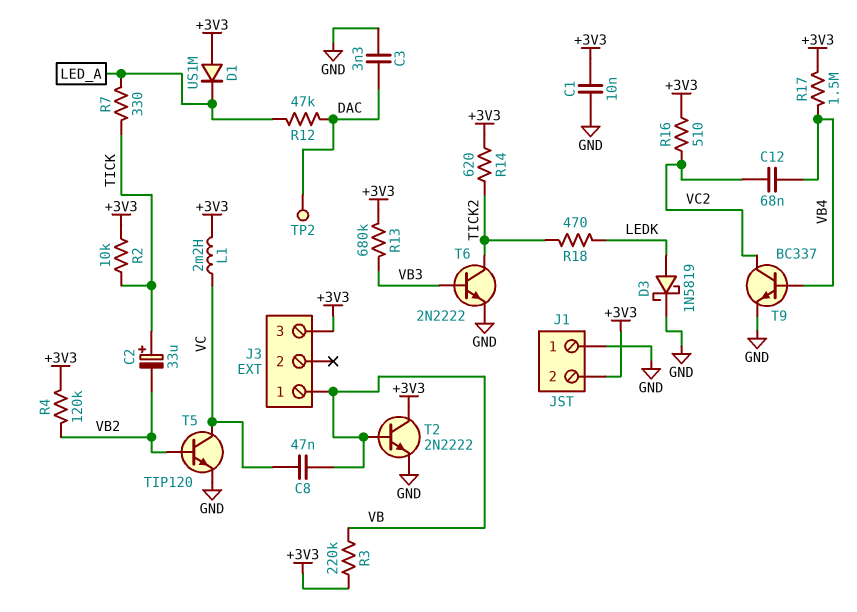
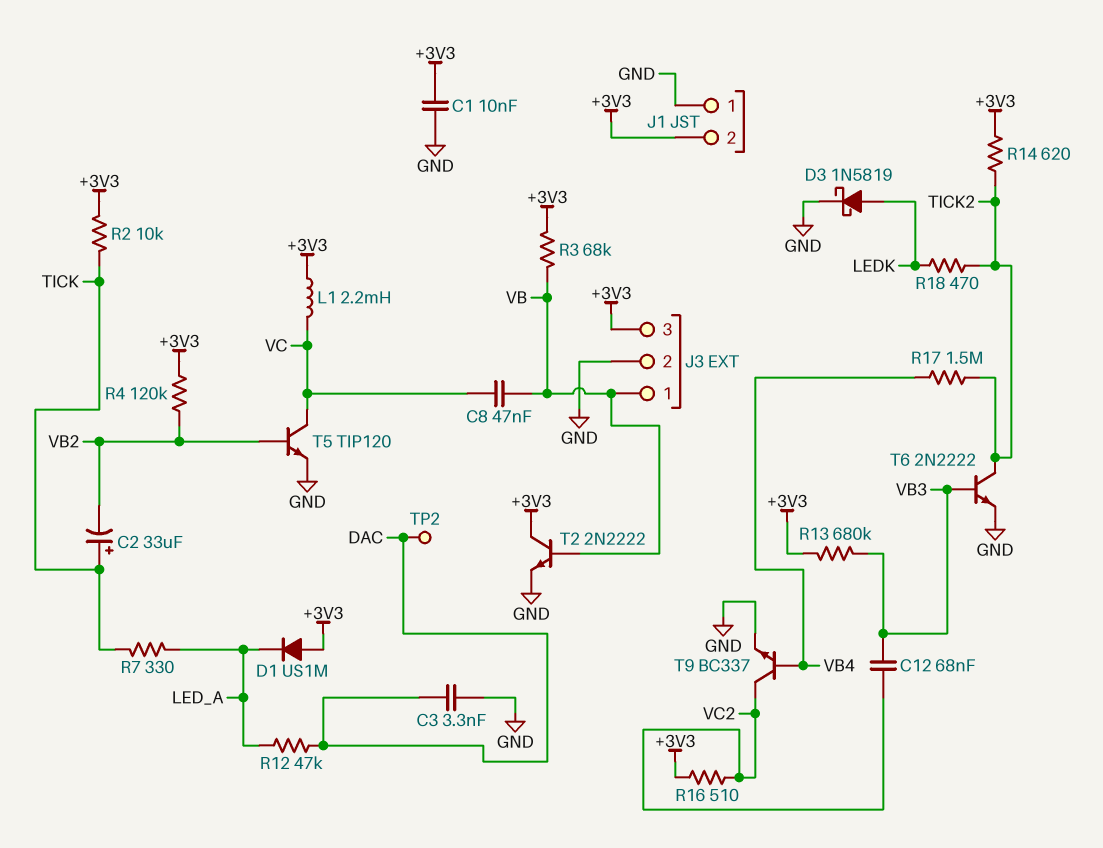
C12: 68nF (VB4, VC2) -> 68nF (VB3, VC2)
J3 pin 2: none -> GND
R3: 220k (+3V3, VB) -> 68k (+3V3, VB)
R17: 1.5M (+3V3, VB4) -> 1.5M (TICK2, VB4)

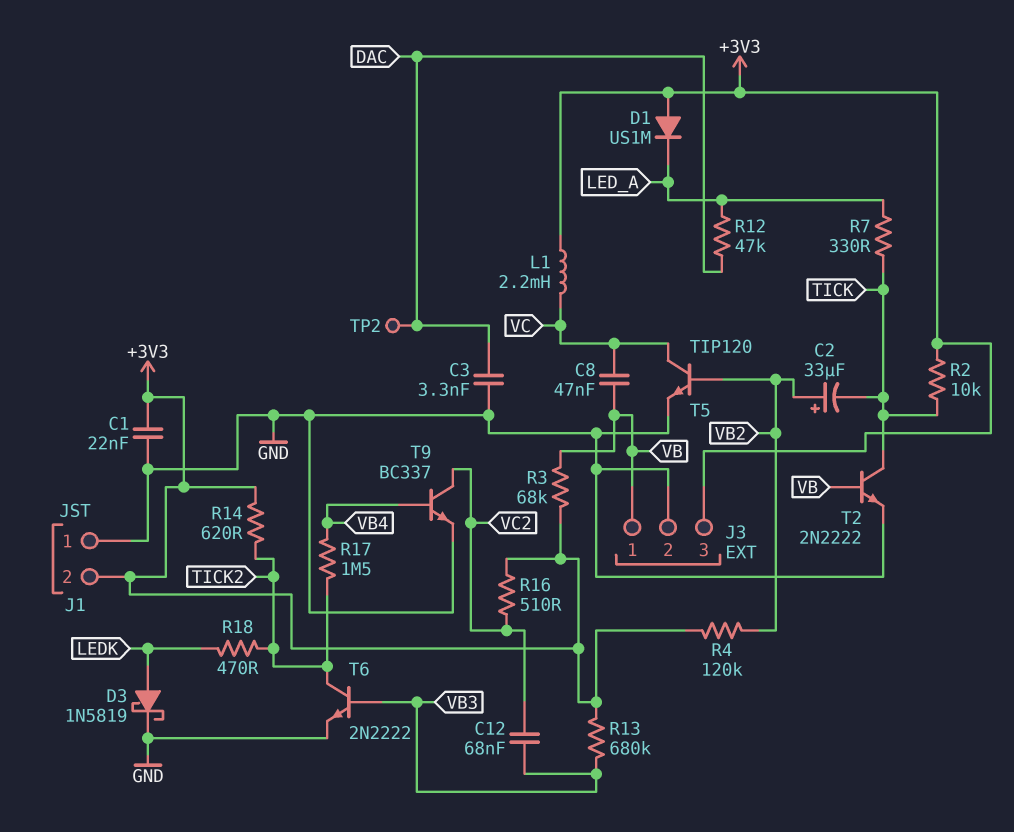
C1: 10nF (+3V3, GND) -> 22nF (+3V3, GND)
C2: 33uF (plus TICK, minus VB2) -> 33uF (plus VB2, minus TICK)
T2: NPN 2N2222 (B VB, C +3V3, E GND) -> NPN 2N2222 (B VB, C TICK, E GND)

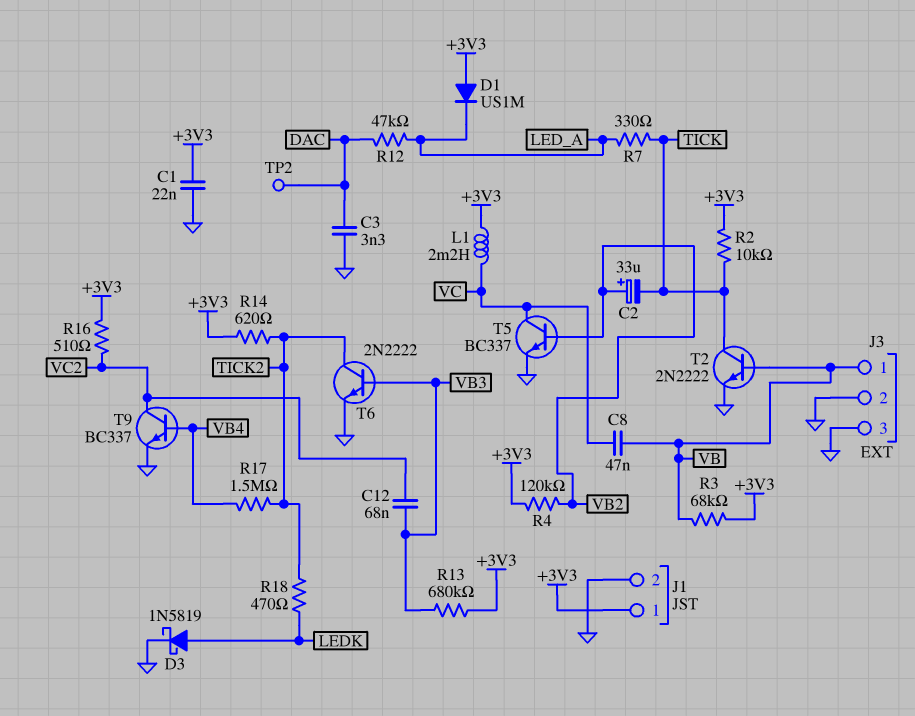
J1 pin 1: GND -> +3V3
J1 pin 2: +3V3 -> GND
J3 pin 3: +3V3 -> GND
T5: NPN TIP120 (B VB2, C VC, E GND) -> NPN BC337 (B VB2, C VC, E GND)

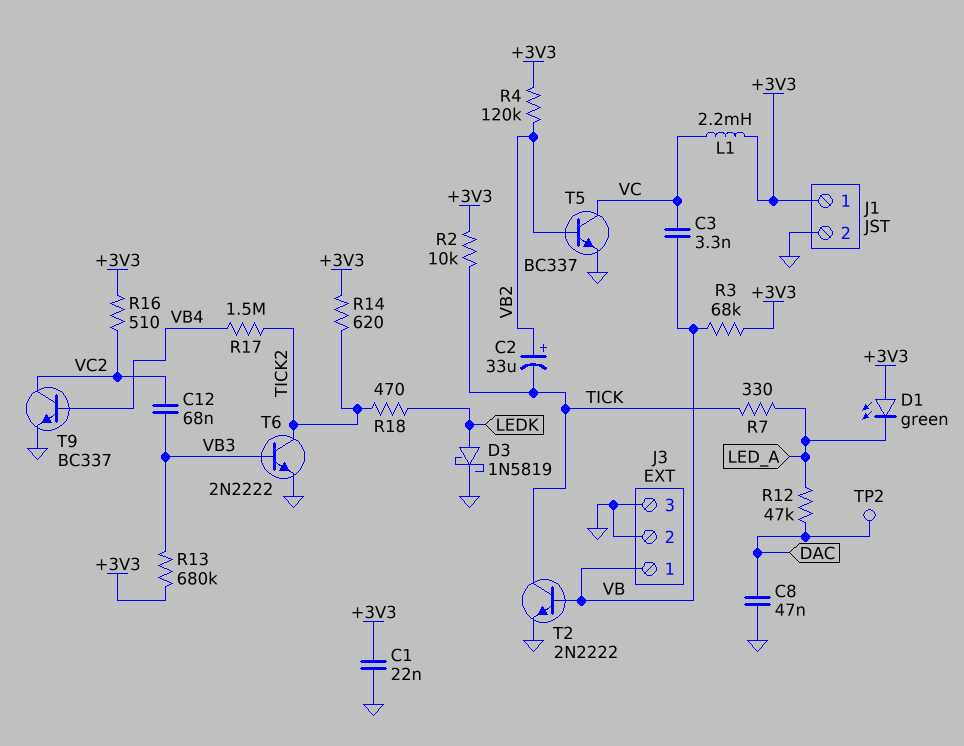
C3: 3.3nF (DAC, GND) -> 3.3nF (VB, VC)
C8: 47nF (VB, VC) -> 47nF (DAC, GND)
D1: diode US1M (A +3V3, K LED_A) -> LED green (A +3V3, K LED_A)

